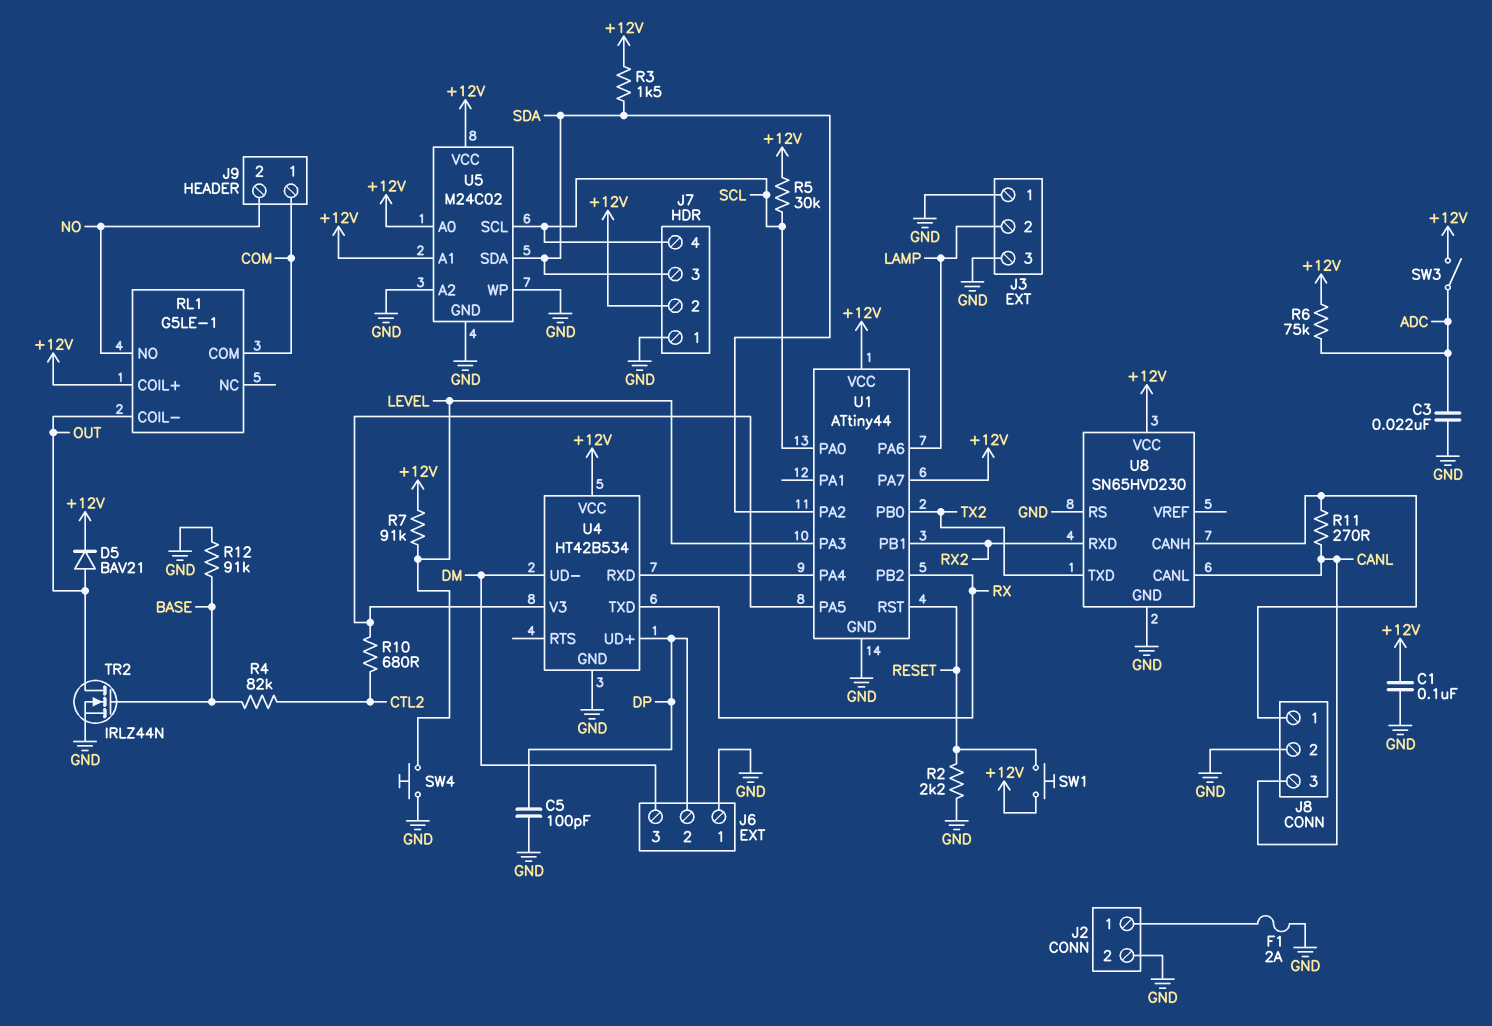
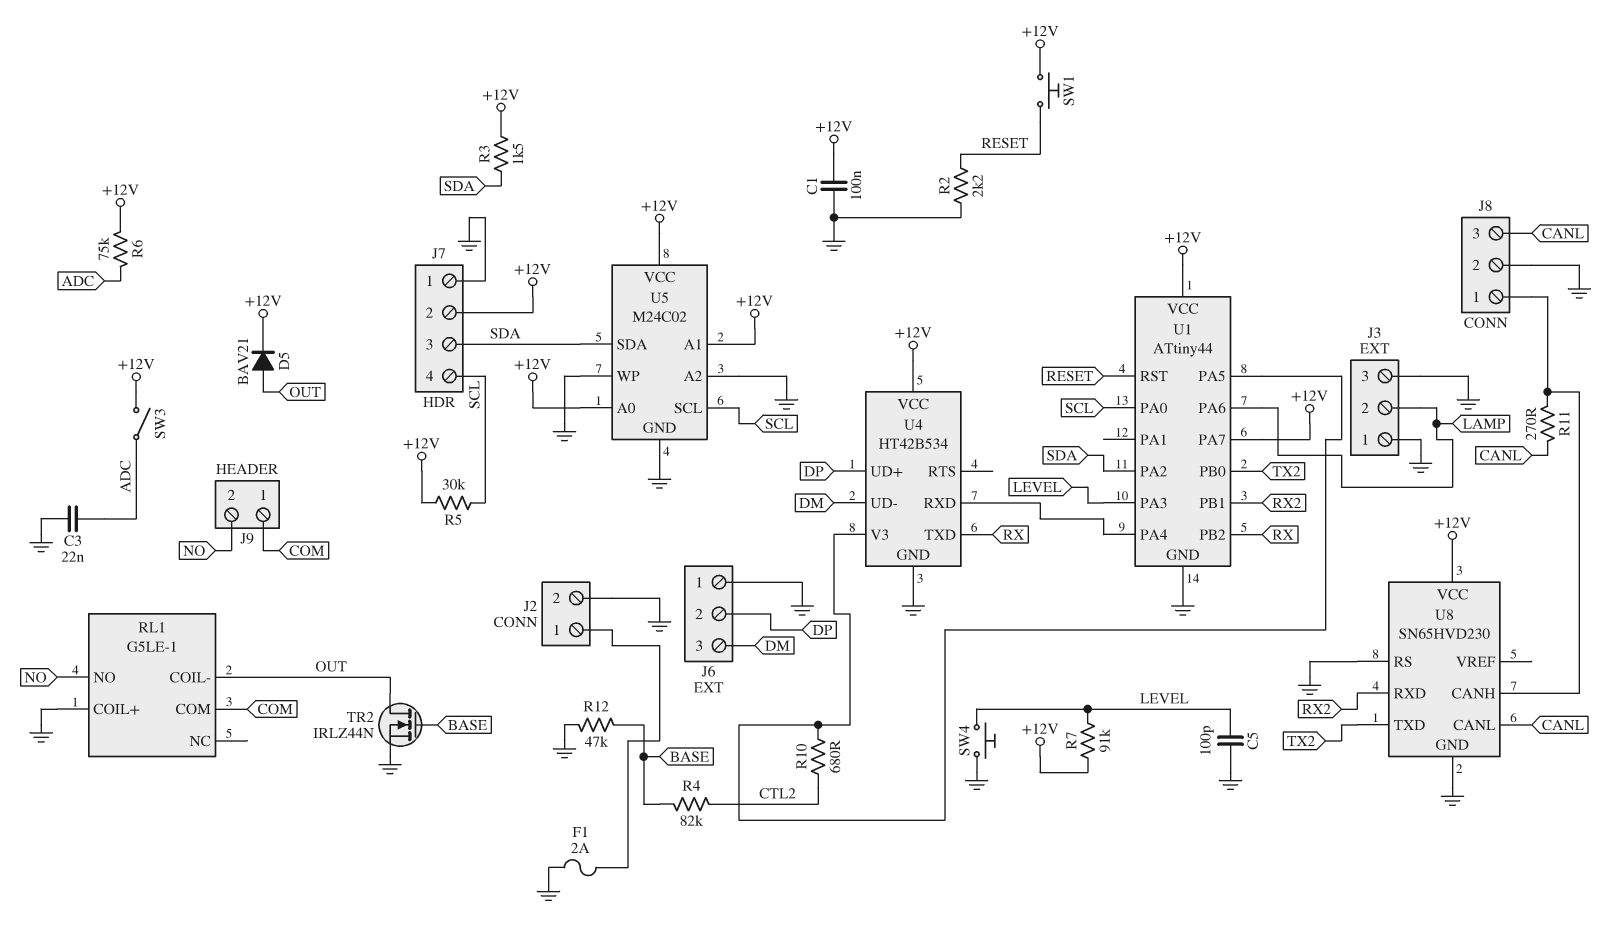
C5: 100pF (DP, GND) -> 100pF (GND, LEVEL)
R12: 91k (BASE, GND) -> 47k (BASE, GND)
RL1 pin COIL+: +12V -> GND

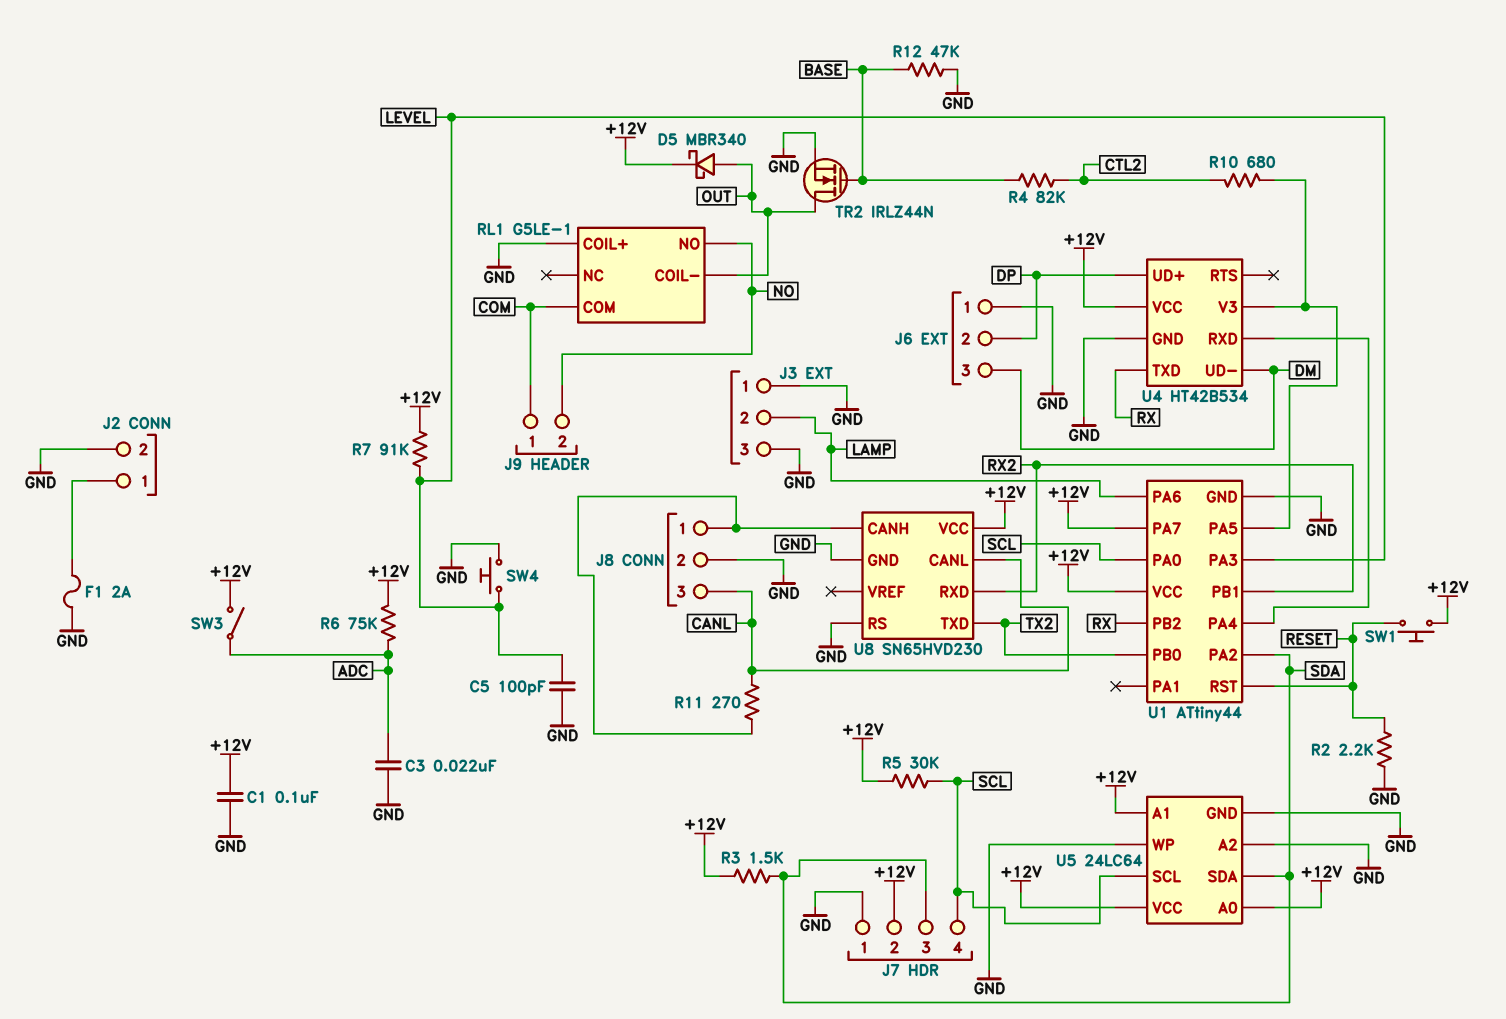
D5: diode BAV21 (A OUT, K +12V) -> schottky MBR340 (A OUT, K +12V)
U5: M24C02 -> 24LC64

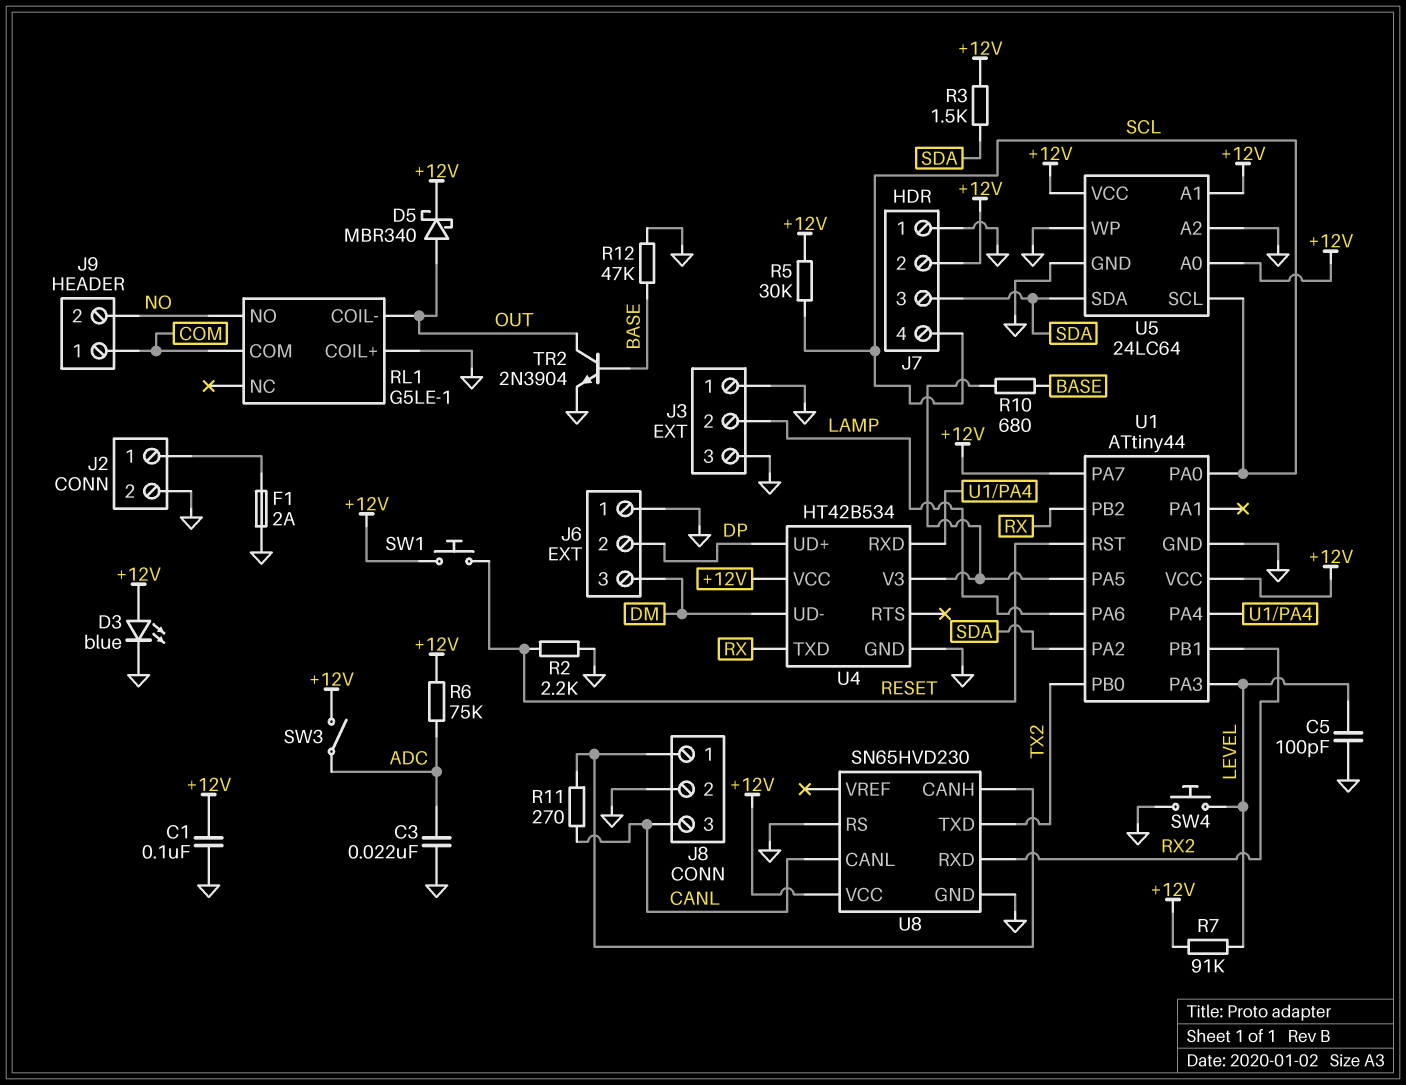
D3: none -> LED blue (A +12V, K GND)
R4: 82k (BASE, CTL2) -> none
R10: 680 (CTL2, U1/PA5) -> 680 (BASE, U1/PA5)
TR2: NMOS IRLZ44N (G BASE, D OUT, S GND) -> NPN 2N3904 (B BASE, C OUT, E GND)

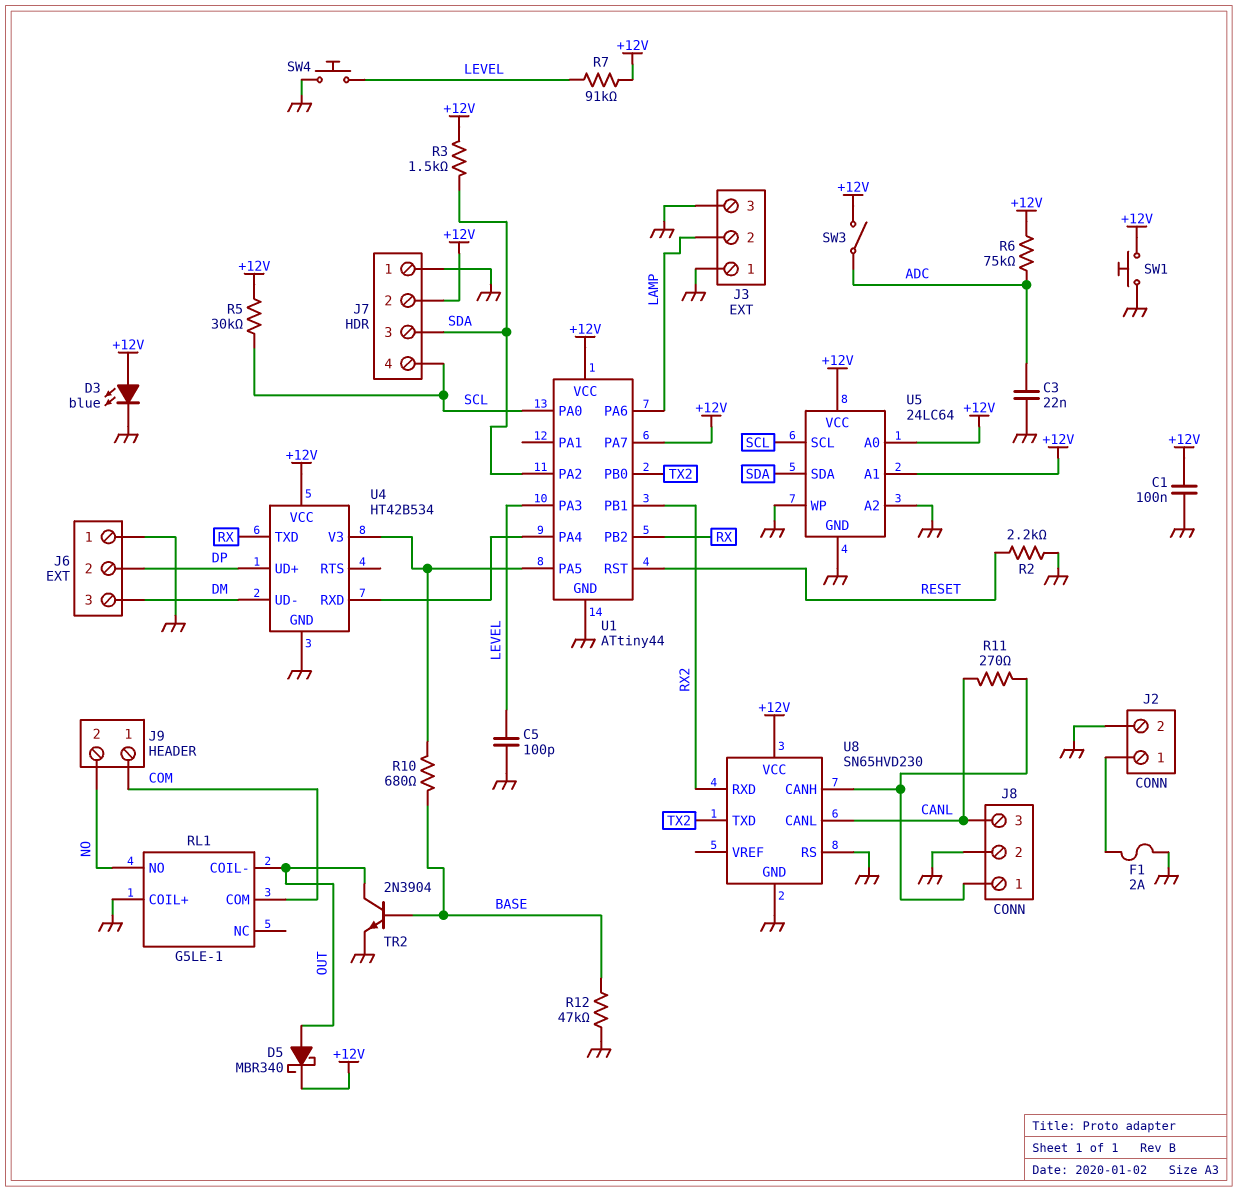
SW1: button (+12V, RESET) -> button (+12V, GND)

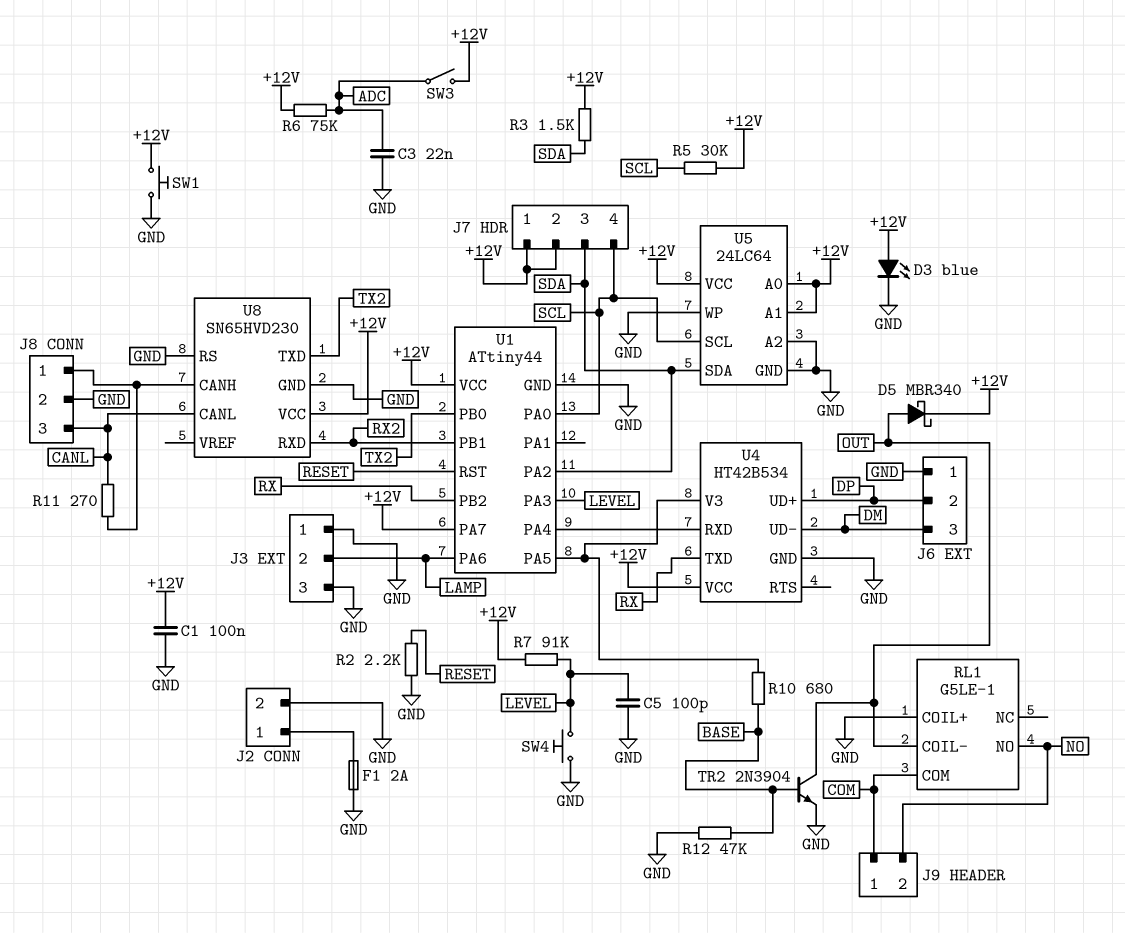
J7 pin 1: GND -> +12V

